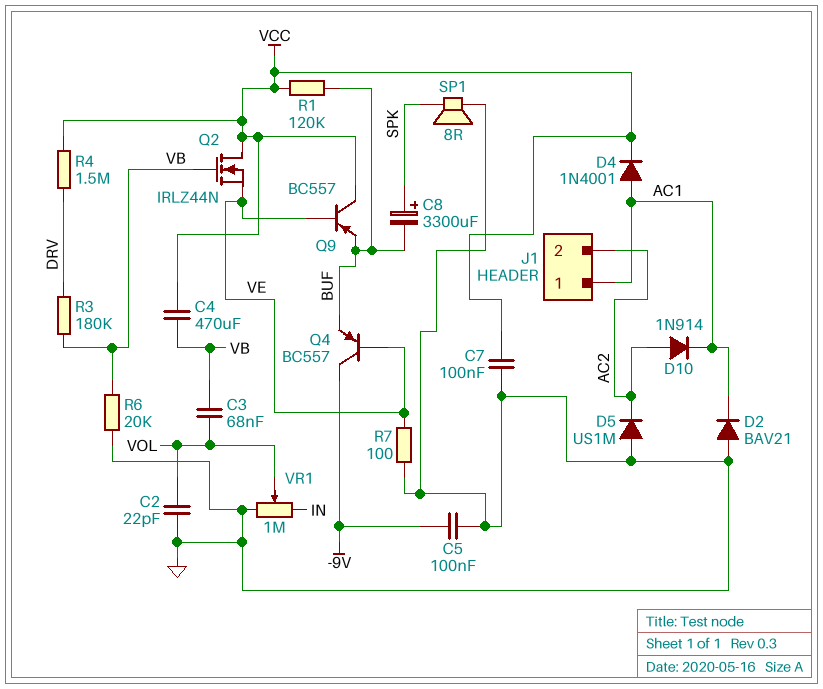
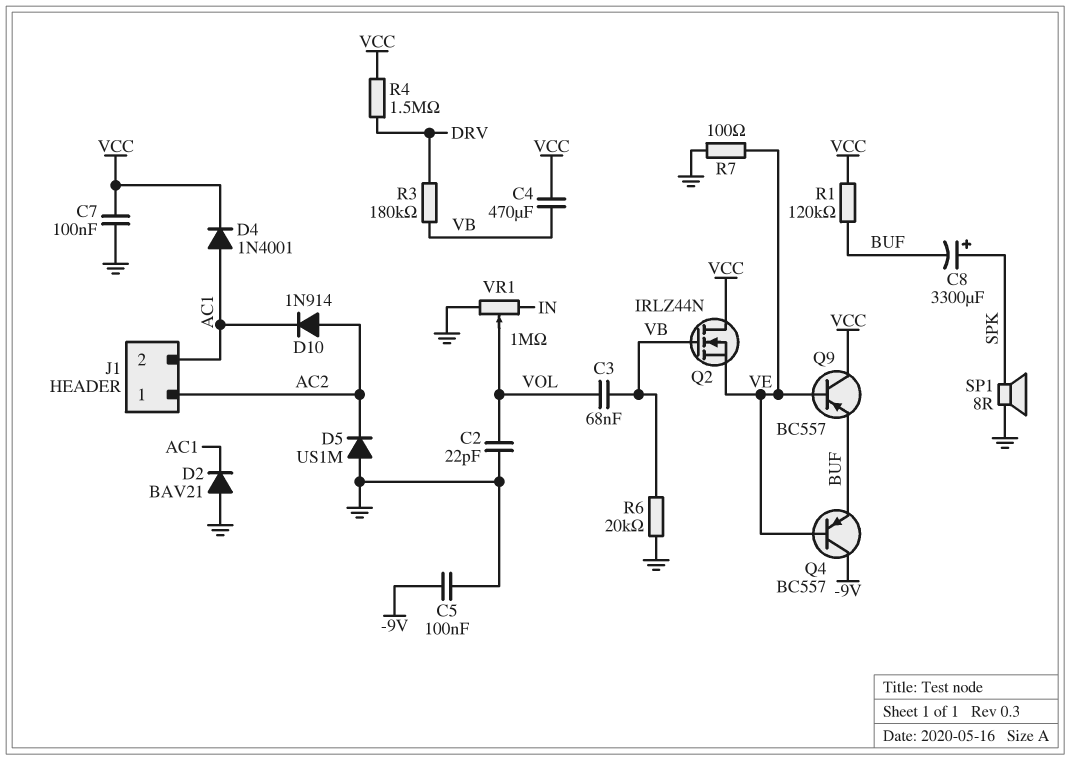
J1 pin 1: AC1 -> AC2
J1 pin 2: AC2 -> AC1

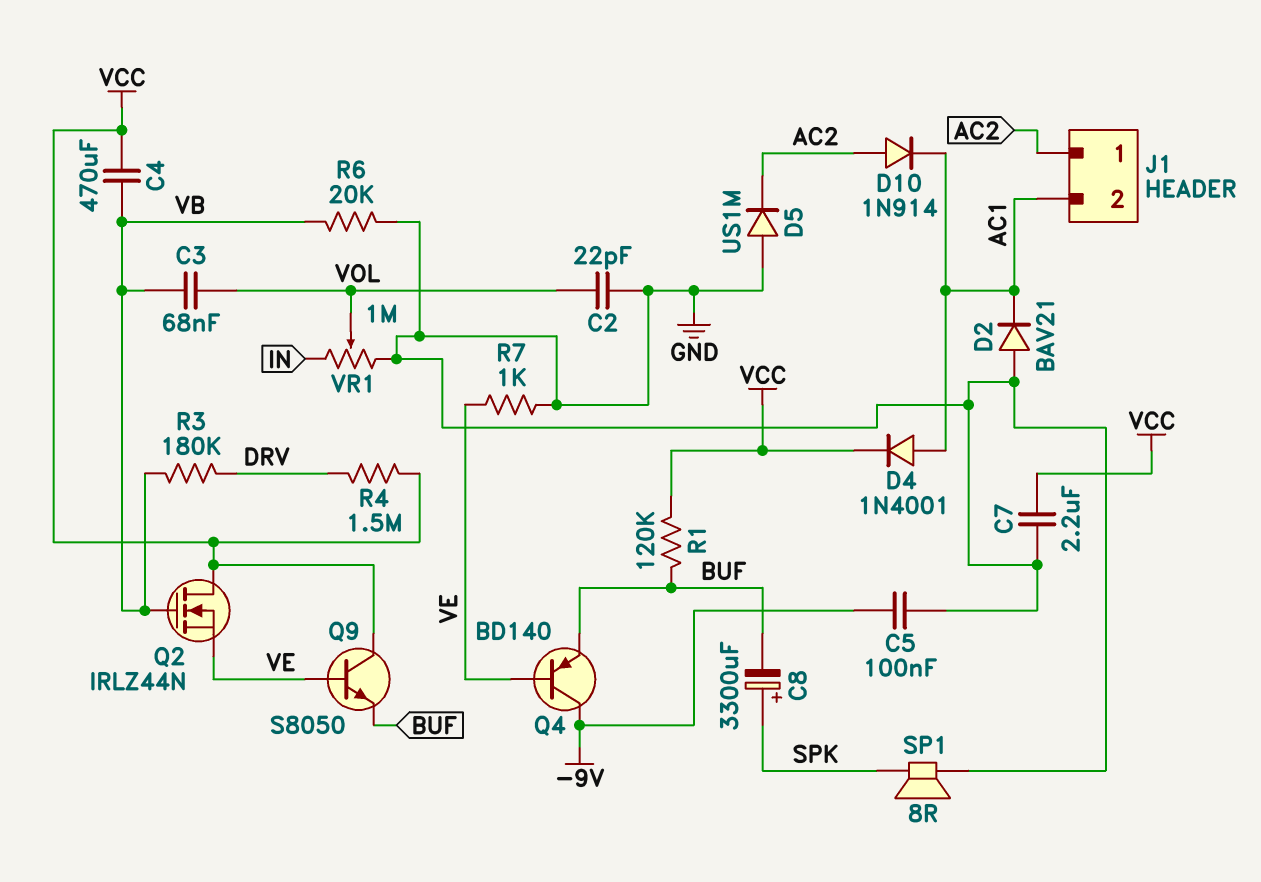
C7: 100nF (GND, VCC) -> 2.2uF (GND, VCC)
Q4: PNP BC557 (B VE, C -9V, E BUF) -> PNP BD140 (B VE, C -9V, E BUF)
Q9: PNP BC557 (B VE, C VCC, E BUF) -> NPN S8050 (B VE, C VCC, E BUF)
R7: 100 (GND, VE) -> 1k (GND, VE)

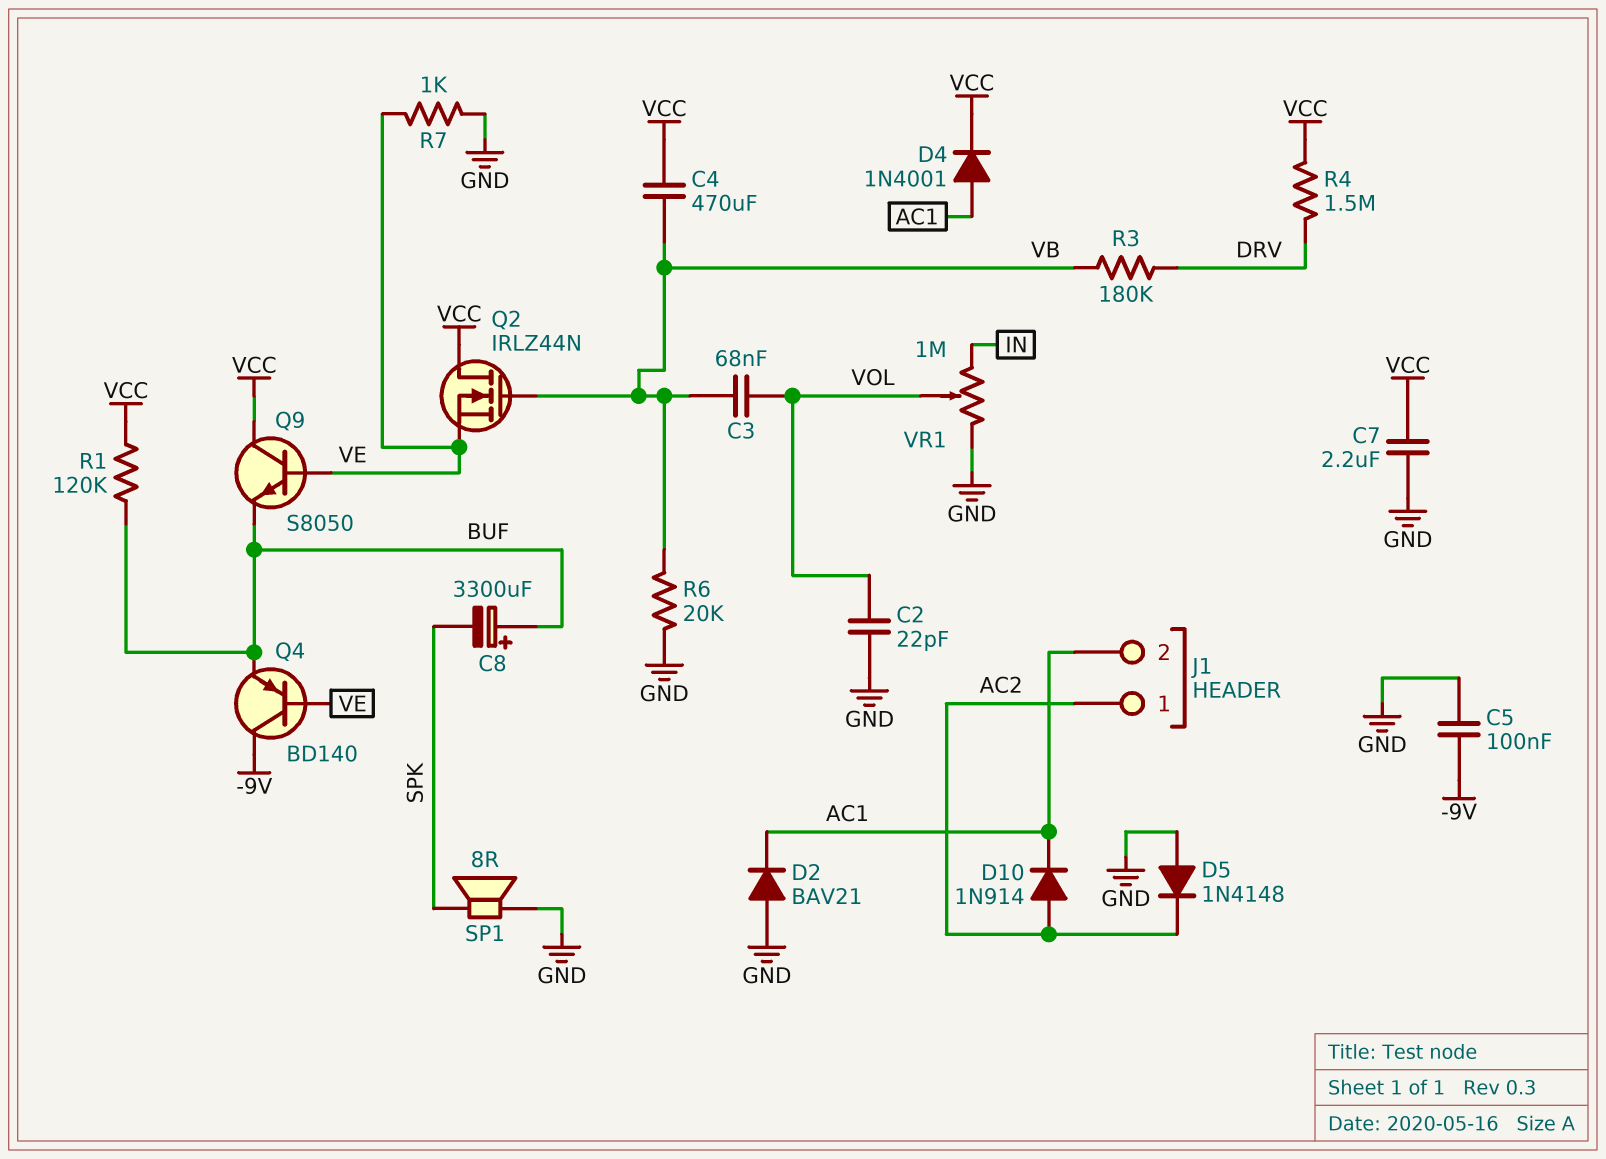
C8: 3300uF (plus SPK, minus BUF) -> 3300uF (plus BUF, minus SPK)
D5: diode US1M (A GND, K AC2) -> diode 1N4148 (A GND, K AC2)

